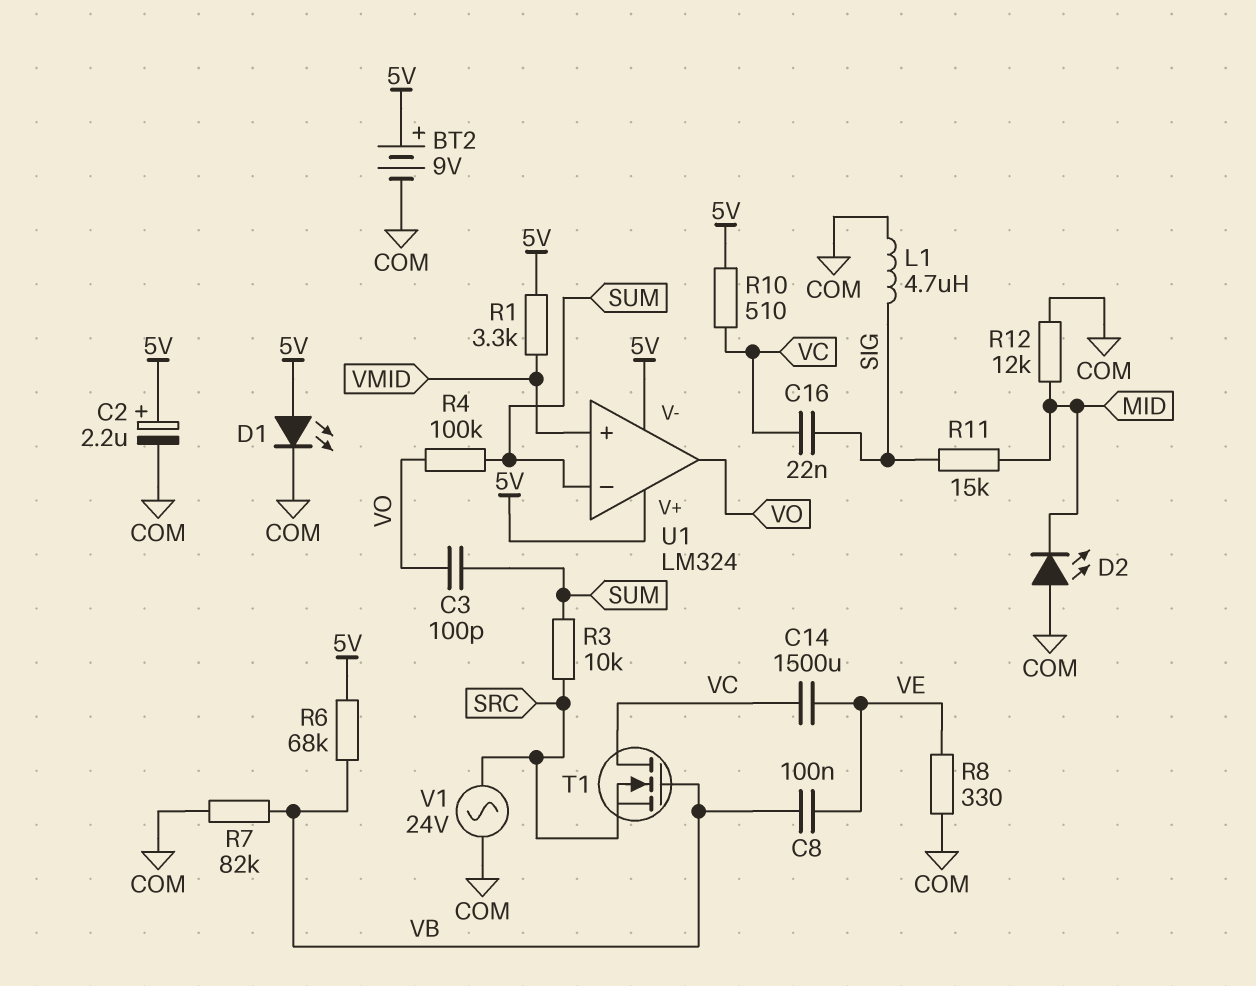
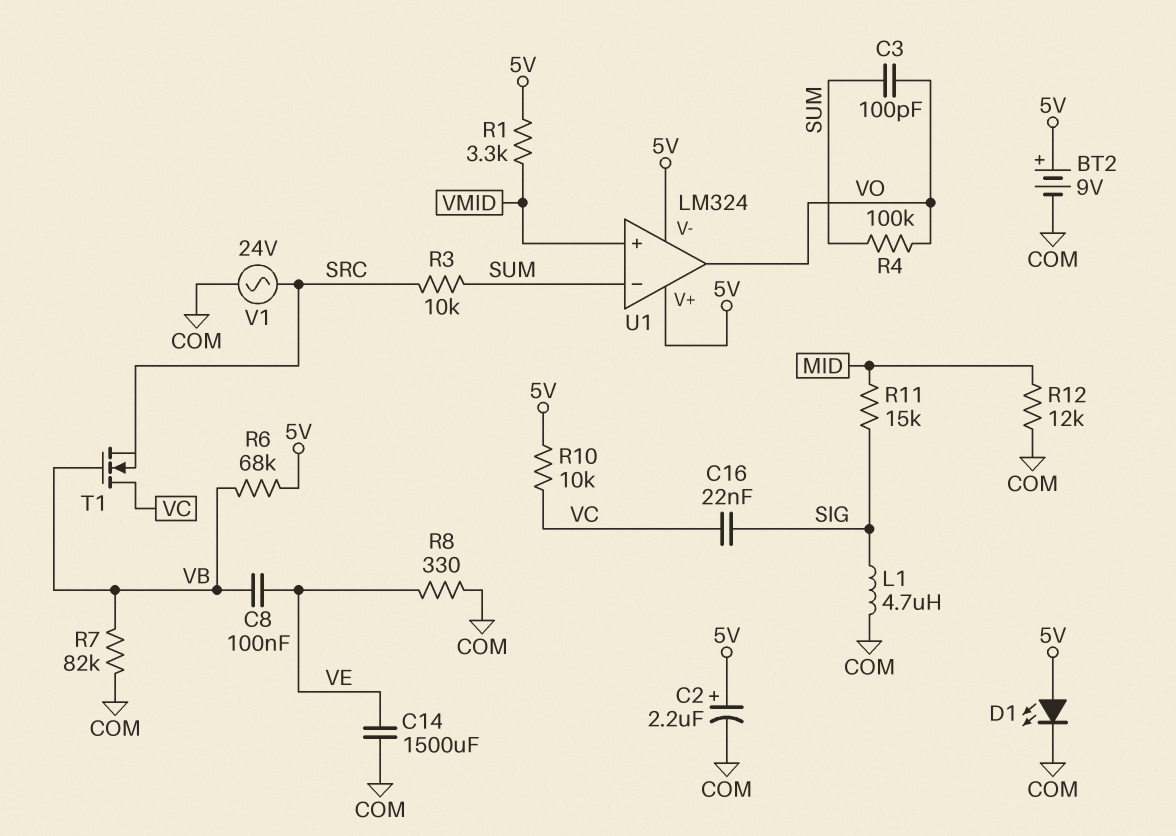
C14: 1500uF (VC, VE) -> 1500uF (COM, VE)
D2: LED (A COM, K MID) -> none
R10: 510 (5V, VC) -> 10k (5V, VC)

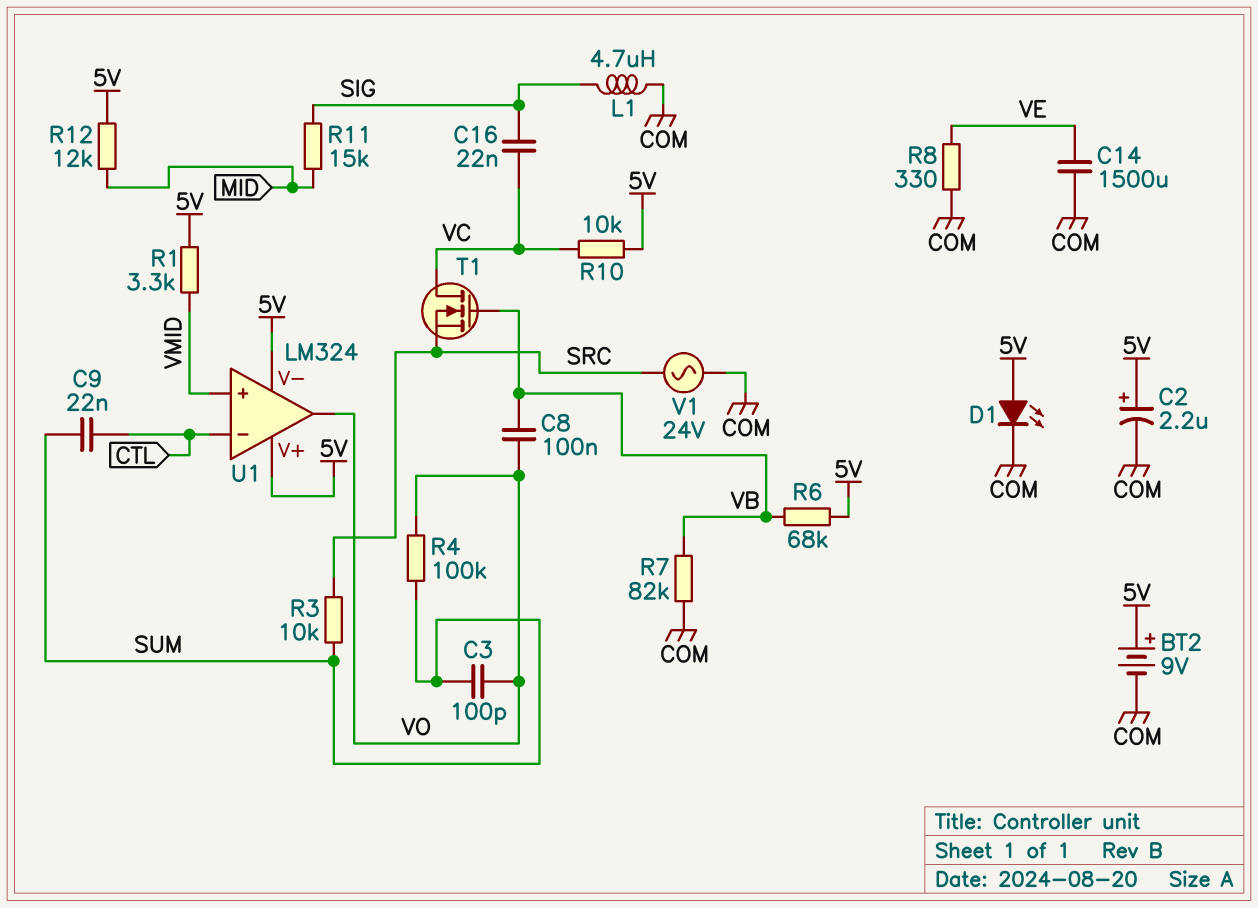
C8: 100nF (VB, VE) -> 100nF (VB, VO)
C9: none -> 22nF (CTL, SUM)
R12: 12k (COM, MID) -> 12k (5V, MID)
U1 pin in-: SUM -> CTL

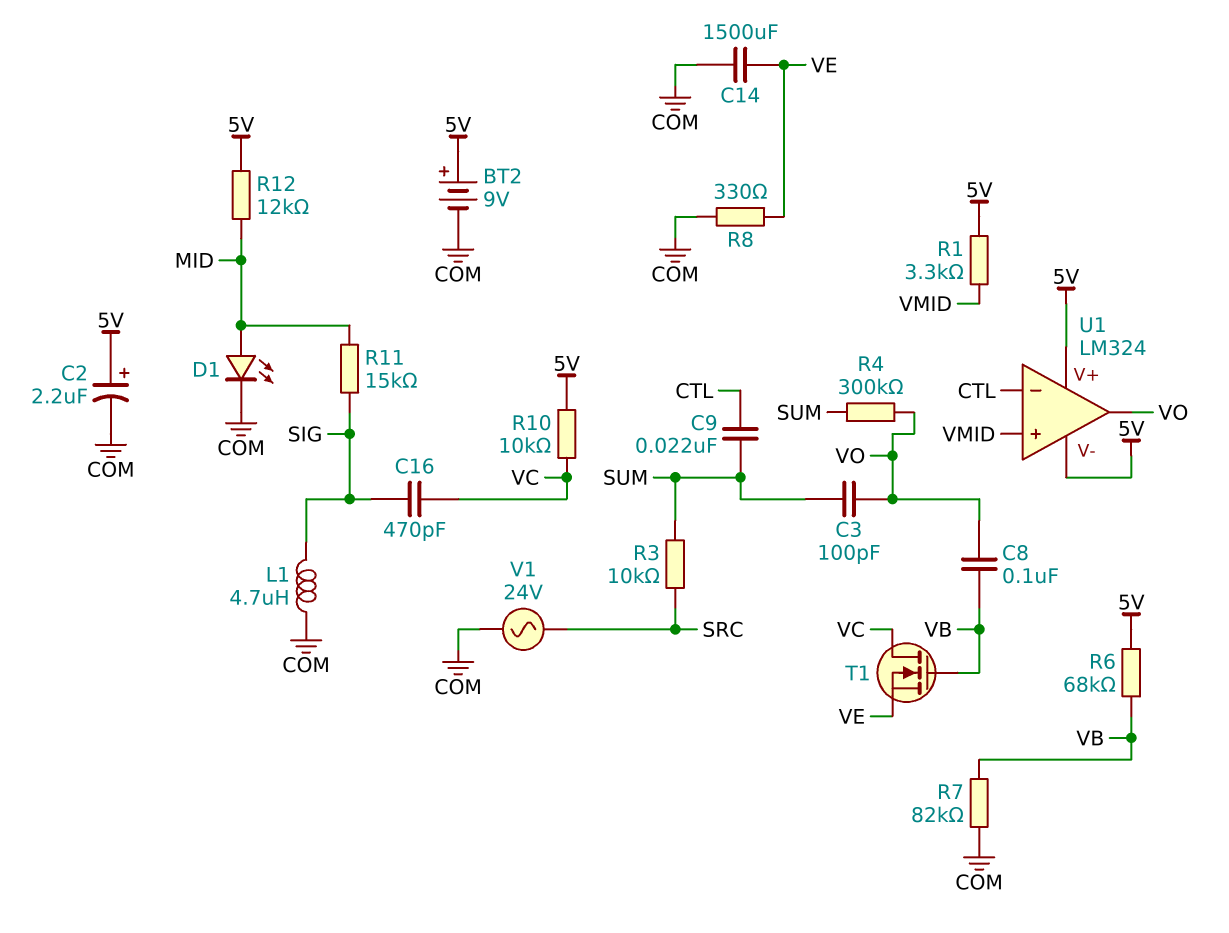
C16: 22nF (SIG, VC) -> 470pF (SIG, VC)
D1: LED (A 5V, K COM) -> LED (A MID, K COM)
R4: 100k (SUM, VO) -> 300k (SUM, VO)
T1: NMOS (G VB, D VC, S SRC) -> NMOS (G VB, D VC, S VE)

